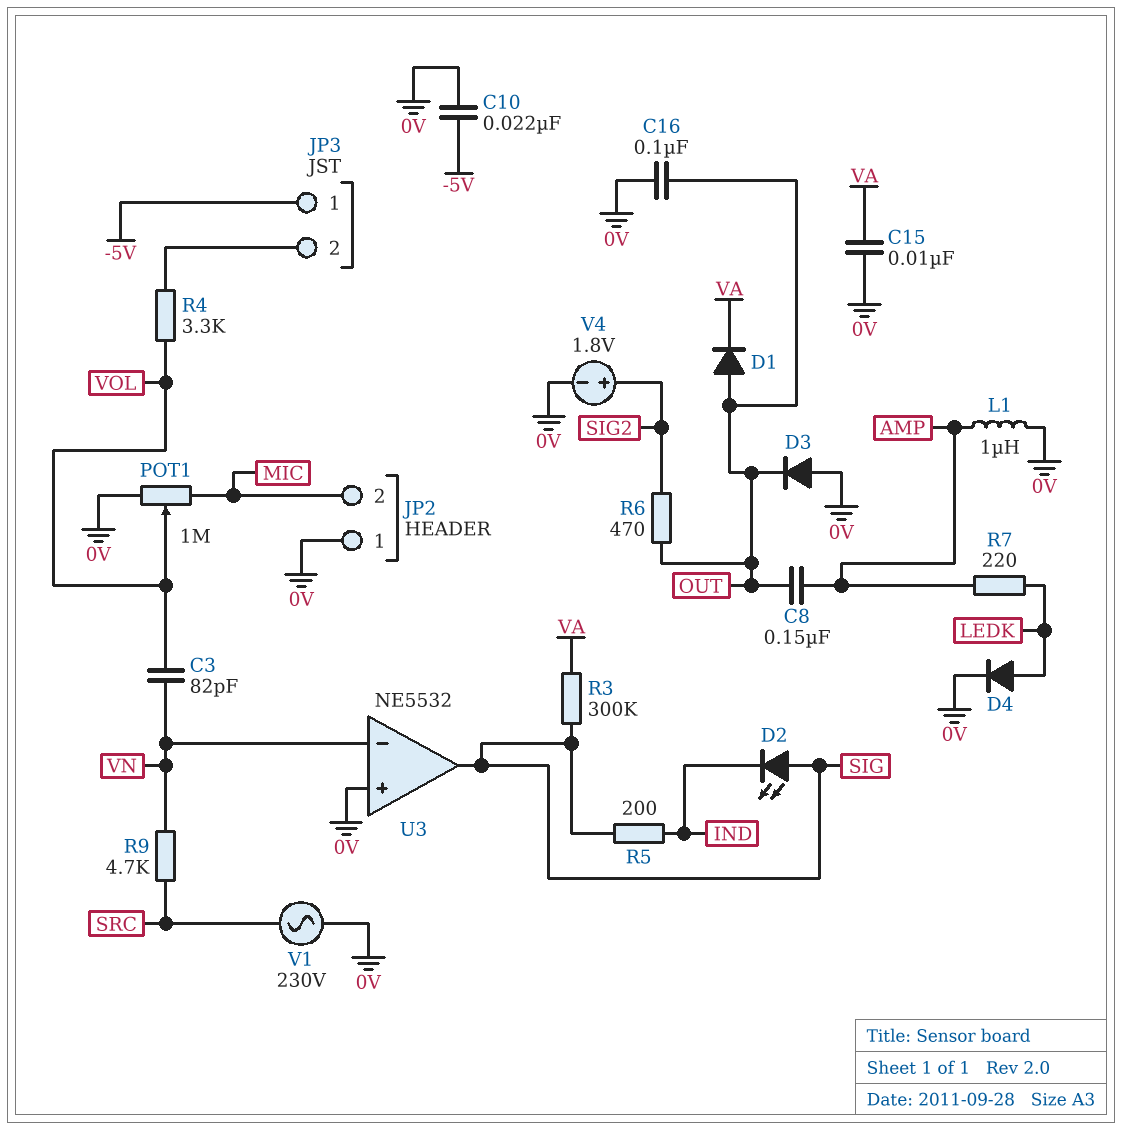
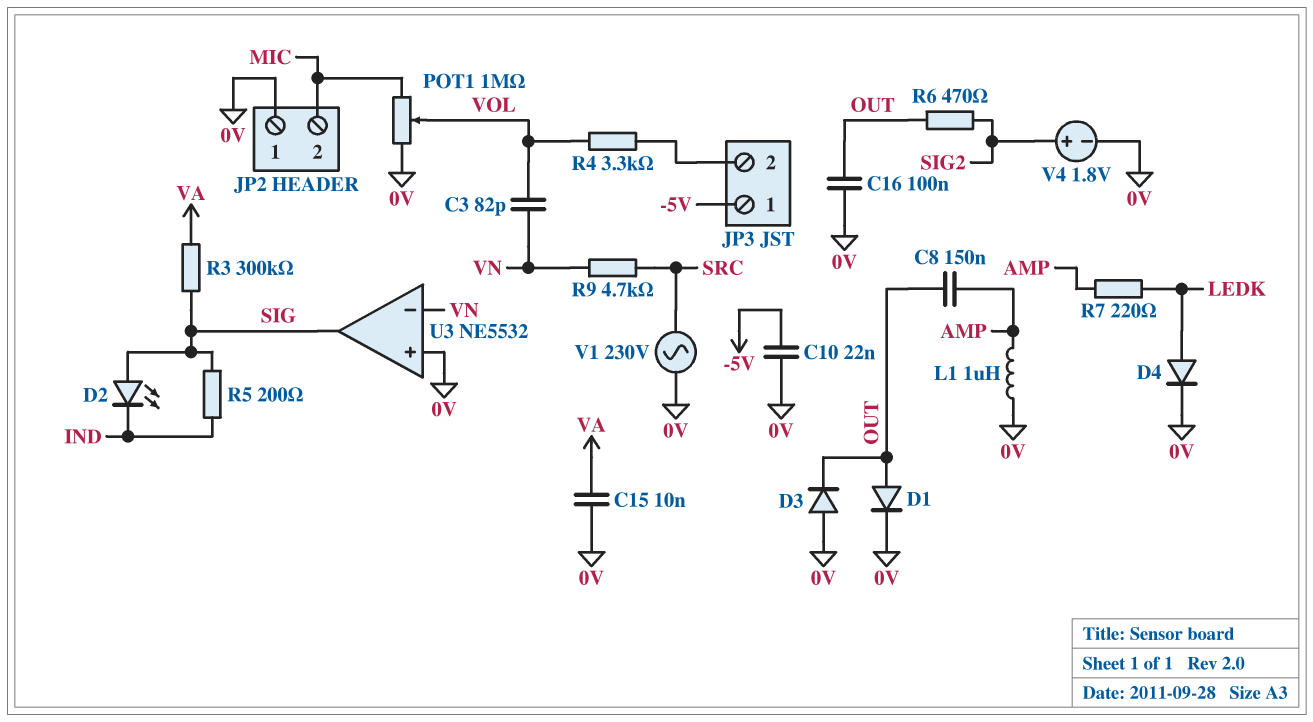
D1: diode (A OUT, K VA) -> diode (A OUT, K 0V)

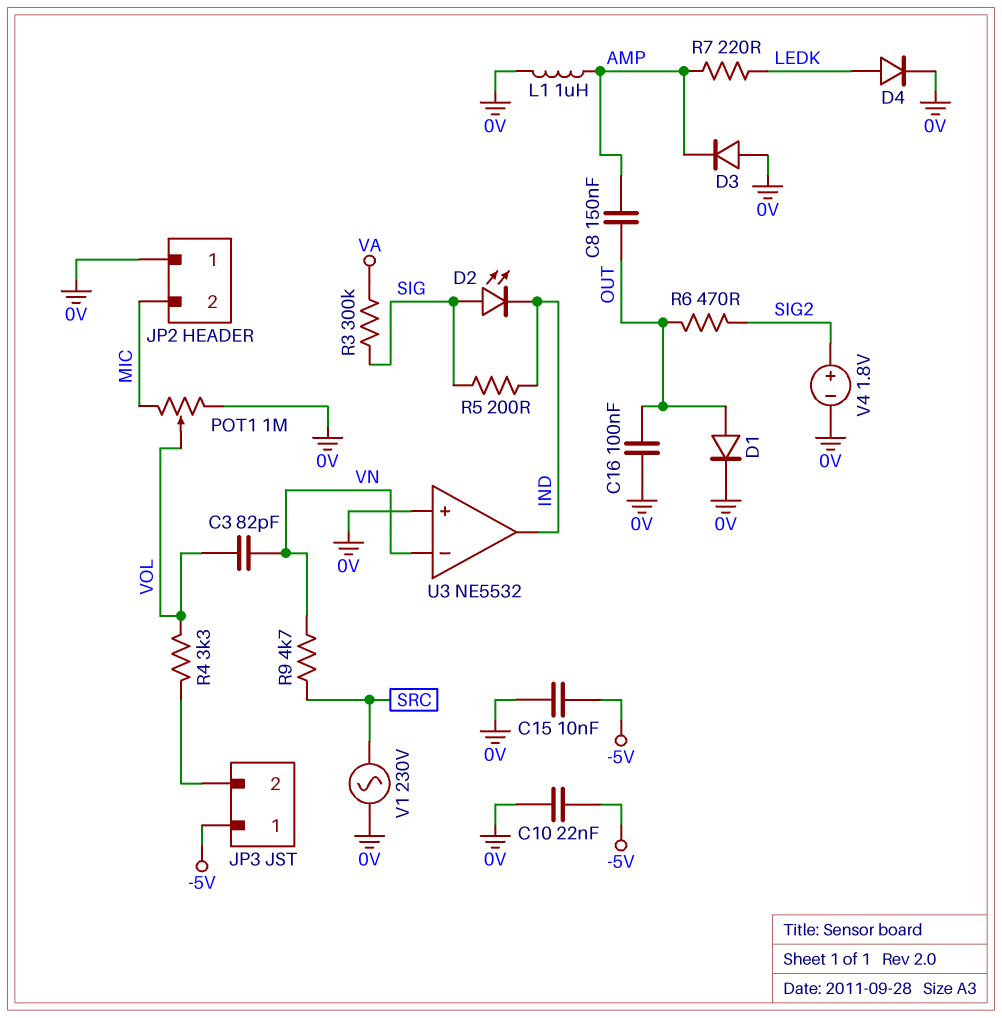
C15: 10nF (0V, VA) -> 10nF (-5V, 0V)
D3: diode (A 0V, K OUT) -> diode (A 0V, K AMP)
U3 pin out: SIG -> IND

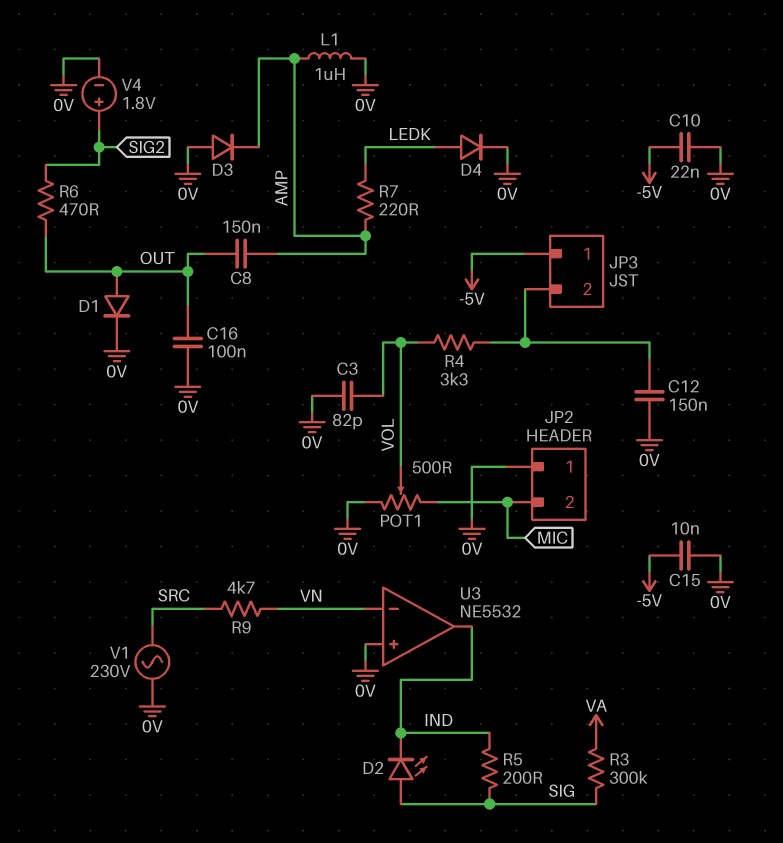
C3: 82pF (VN, VOL) -> 82pF (0V, VOL)
C12: none -> 150nF (0V, JP3/2)
POT1: 1M (0V, MIC, wiper VOL) -> 500 (0V, MIC, wiper VOL)

